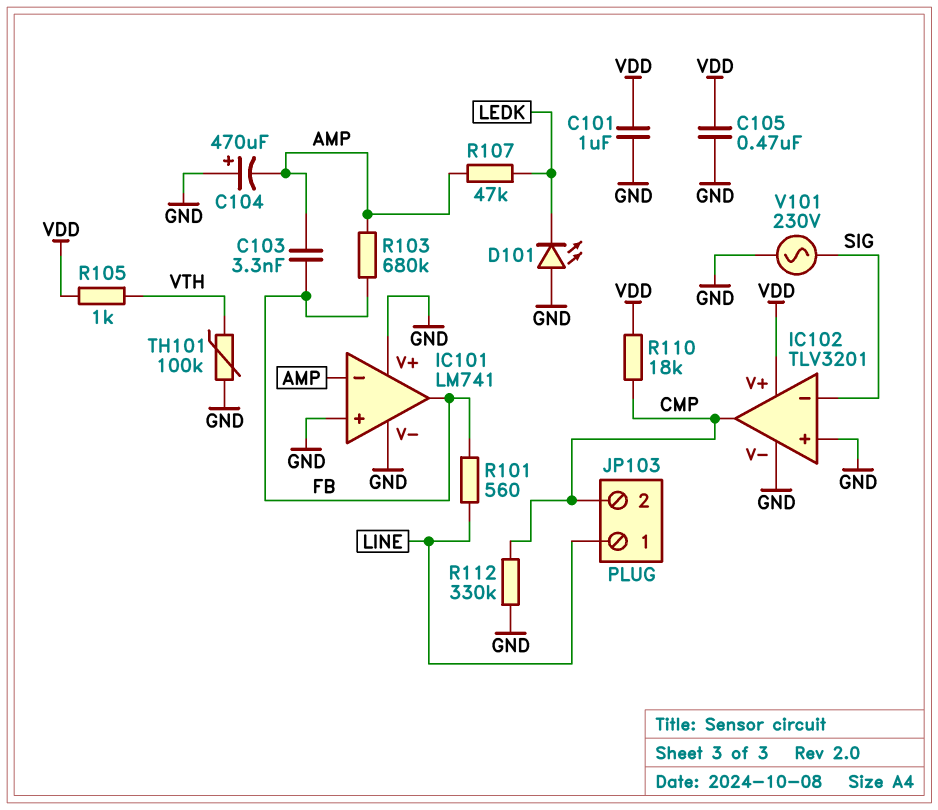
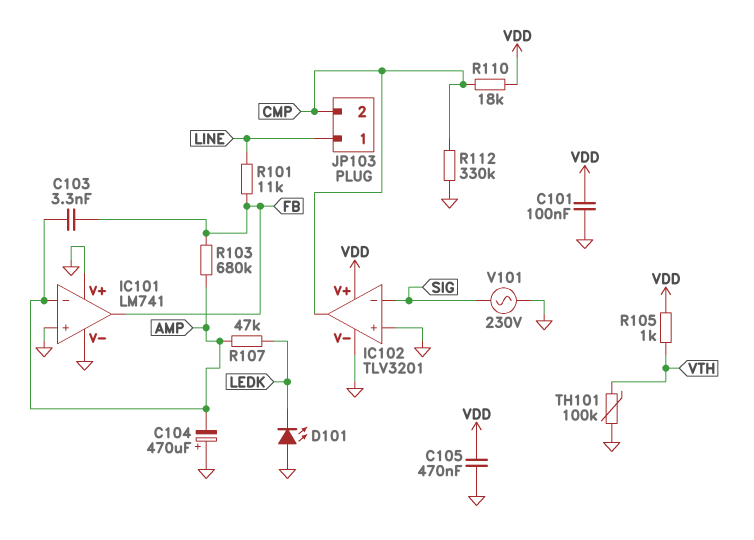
C101: 1uF (GND, VDD) -> 100nF (GND, VDD)
R101: 560 (FB, LINE) -> 11k (FB, LINE)

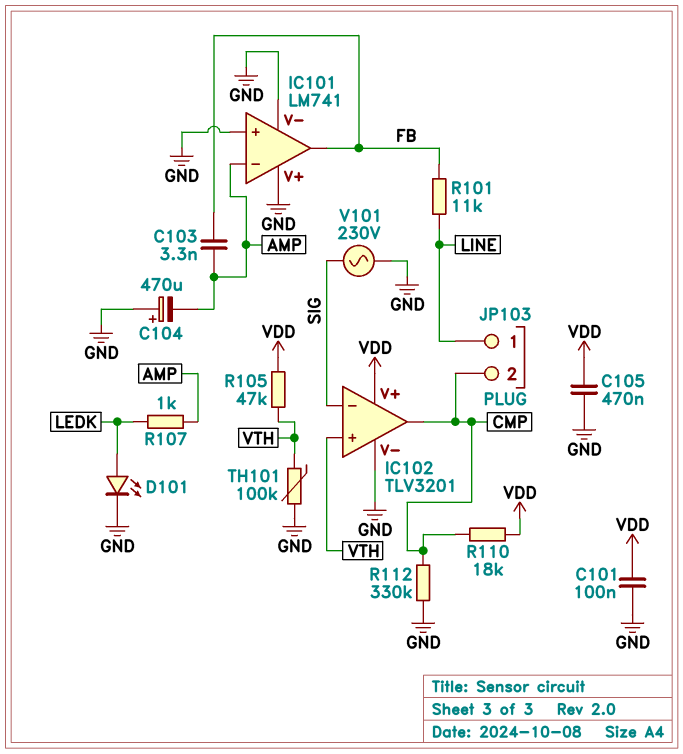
D101: LED (A GND, K LEDK) -> LED (A LEDK, K GND)
IC102 pin in+: GND -> VTH
R103: 680k (AMP, FB) -> none
R105: 1k (VDD, VTH) -> 47k (VDD, VTH)
R107: 47k (AMP, LEDK) -> 1k (AMP, LEDK)

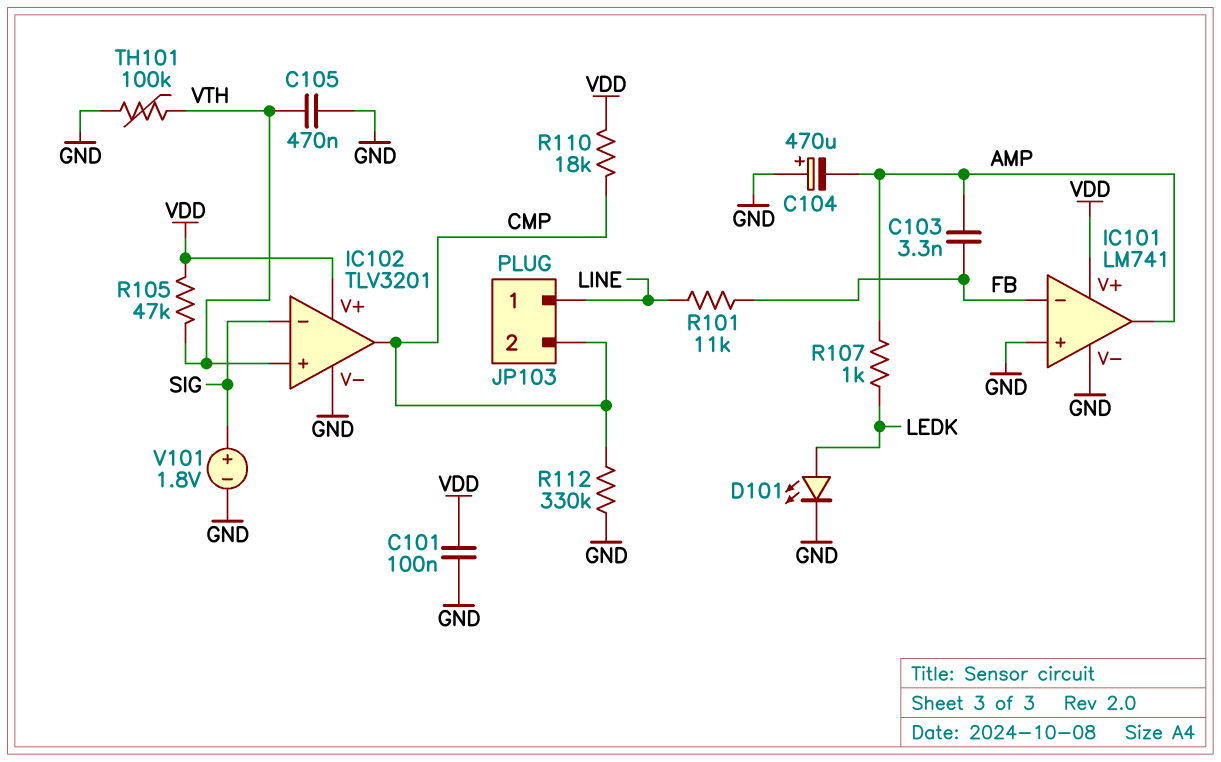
C105: 470nF (GND, VDD) -> 470nF (GND, VTH)
IC101 pin V+: GND -> VDD
IC101 pin in-: AMP -> FB
IC101 pin out: FB -> AMP
V101: AC 230V (GND, SIG) -> 1.8V (plus SIG, minus GND)

